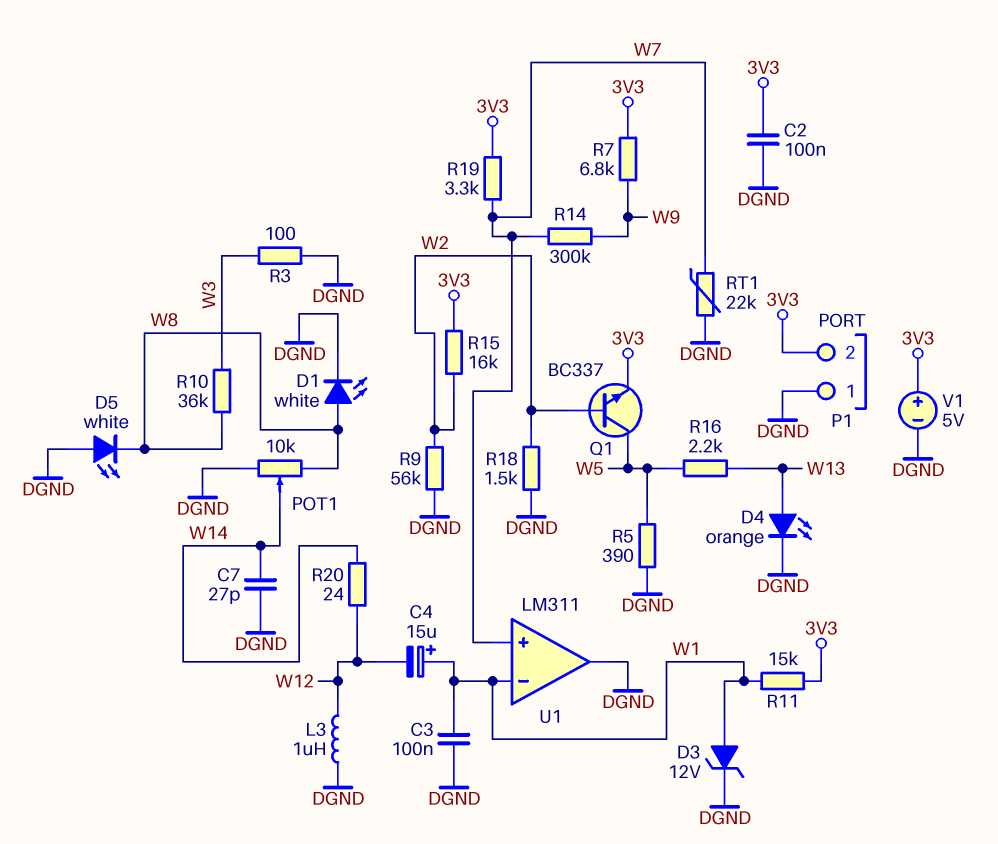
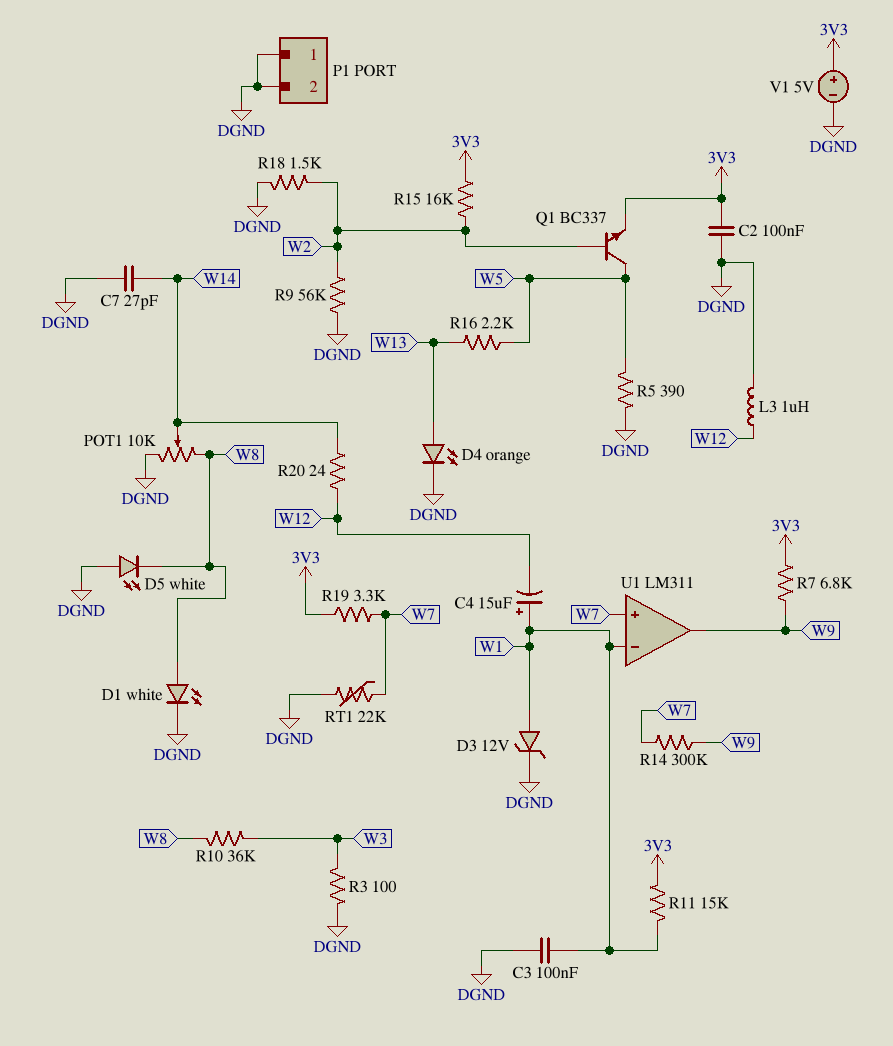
P1 pin 2: 3V3 -> DGND
U1 pin out: DGND -> W9

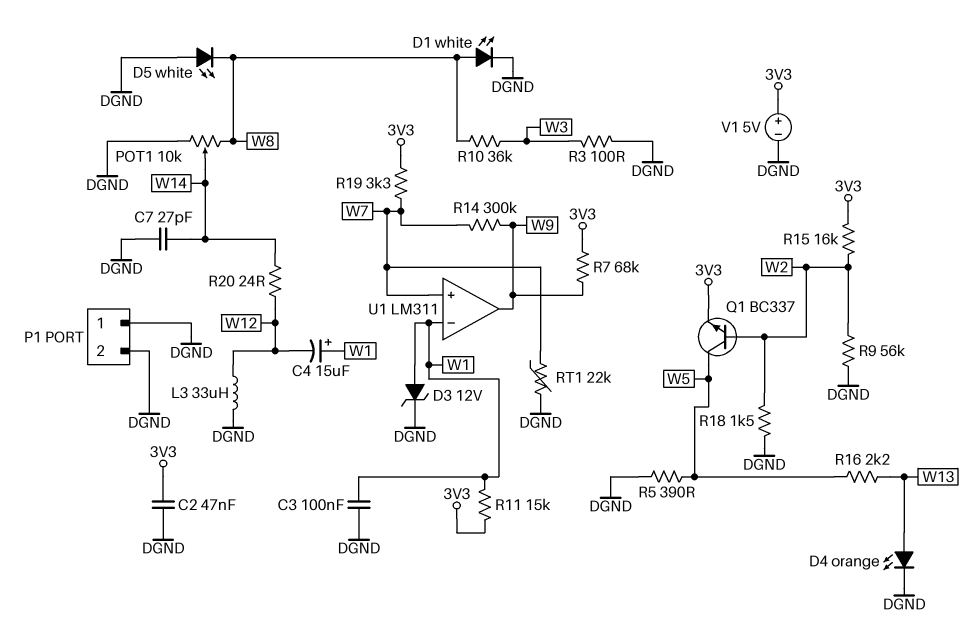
C2: 100nF (3V3, DGND) -> 47nF (3V3, DGND)
L3: 1uH (DGND, W12) -> 33uH (DGND, W12)
R7: 6.8k (3V3, W9) -> 68k (3V3, W9)

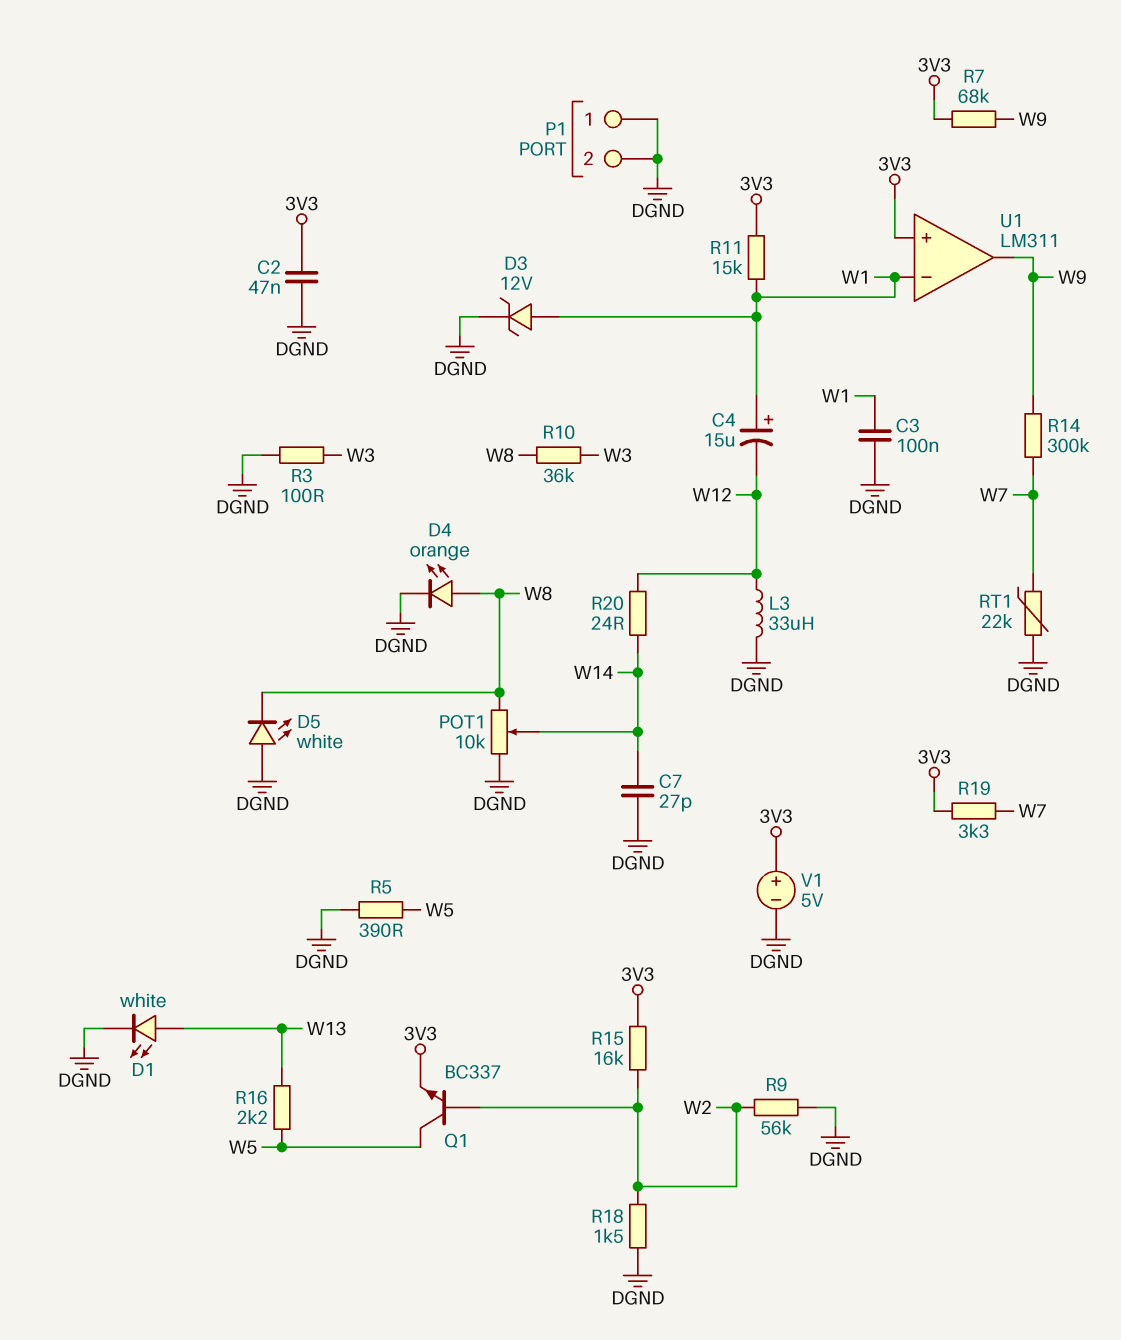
D1: LED white (A W8, K DGND) -> LED white (A W13, K DGND)
D4: LED orange (A W13, K DGND) -> LED orange (A W8, K DGND)
U1 pin in+: W7 -> 3V3

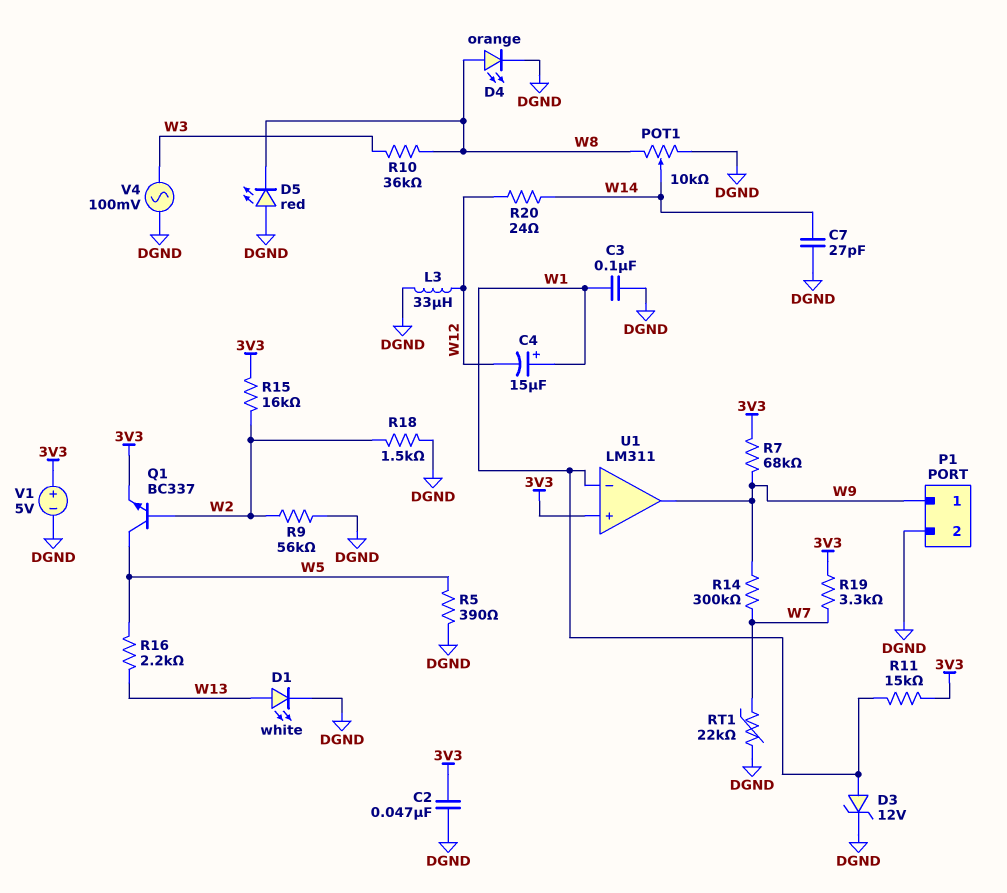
D5: LED white (A DGND, K W8) -> LED red (A DGND, K W8)
P1 pin 1: DGND -> W9
R3: 100 (DGND, W3) -> none
V4: none -> AC 100mV (DGND, W3)

